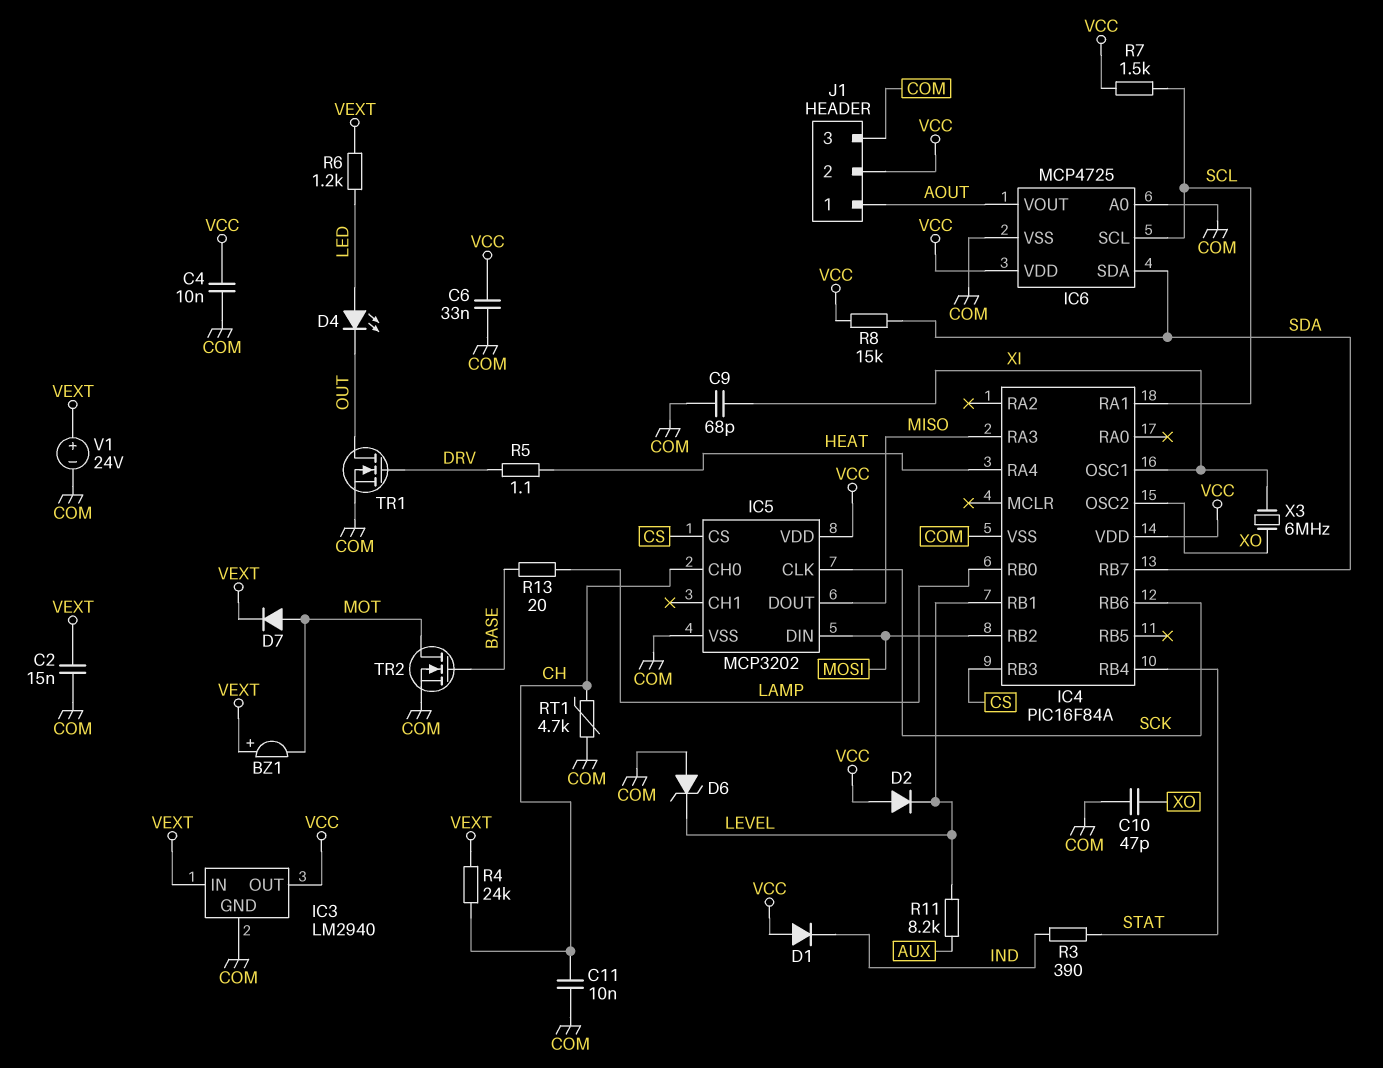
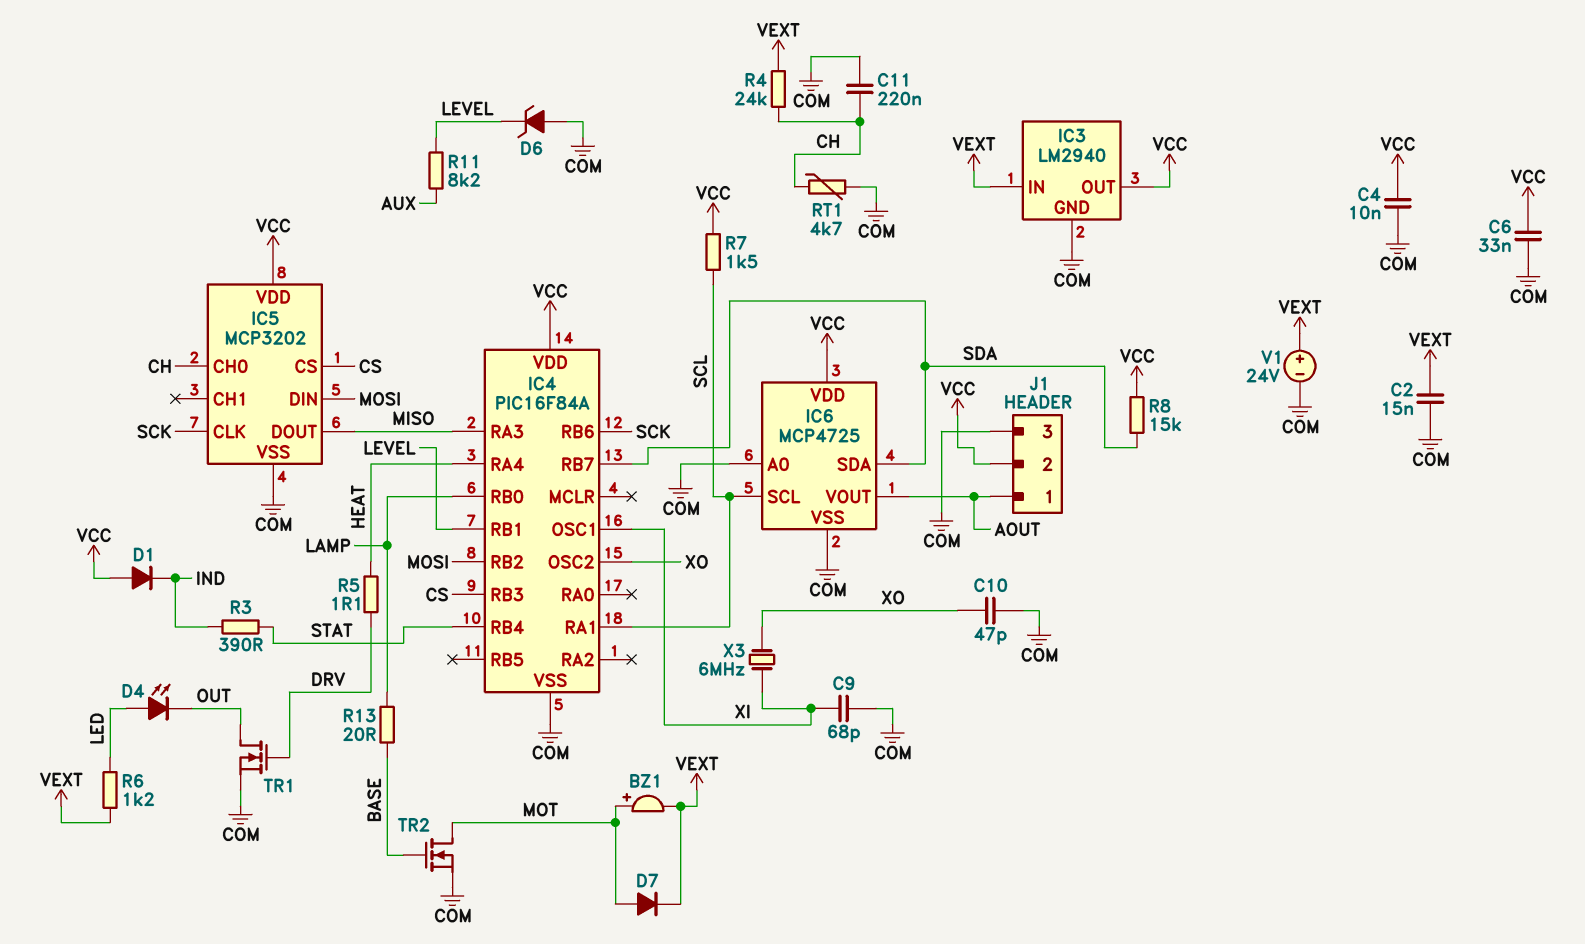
BZ1: buzzer (plus VEXT, minus MOT) -> buzzer (plus MOT, minus VEXT)
C11: 10nF (CH, COM) -> 220nF (CH, COM)
D2: diode (A VCC, K LEVEL) -> none

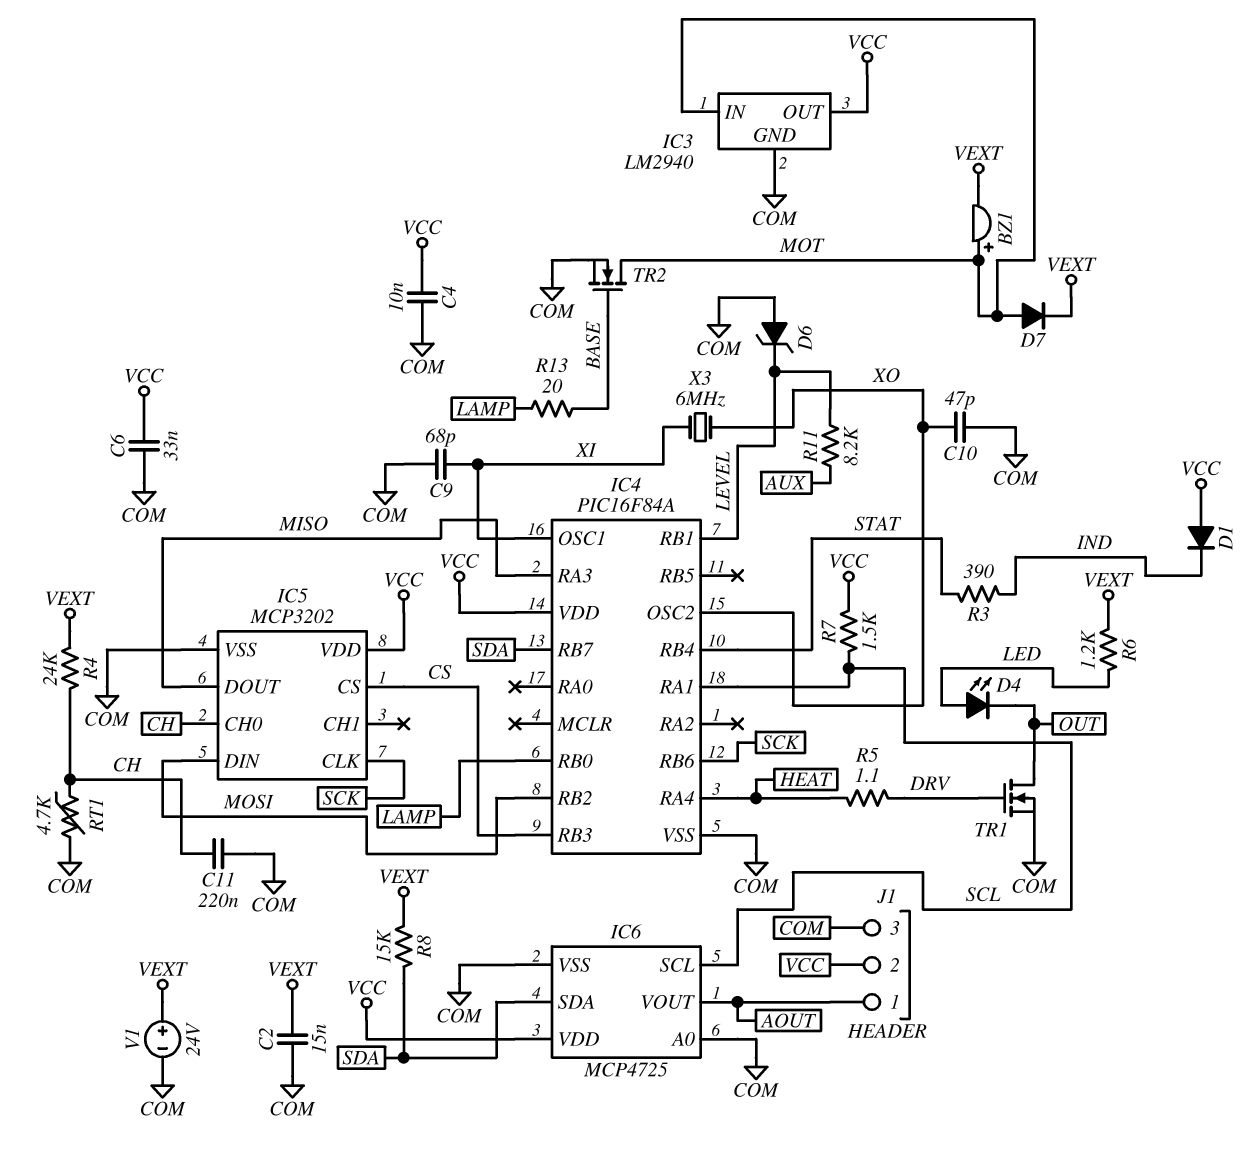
IC3 pin IN: VEXT -> MOT
R8: 15k (SDA, VCC) -> 15k (SDA, VEXT)

